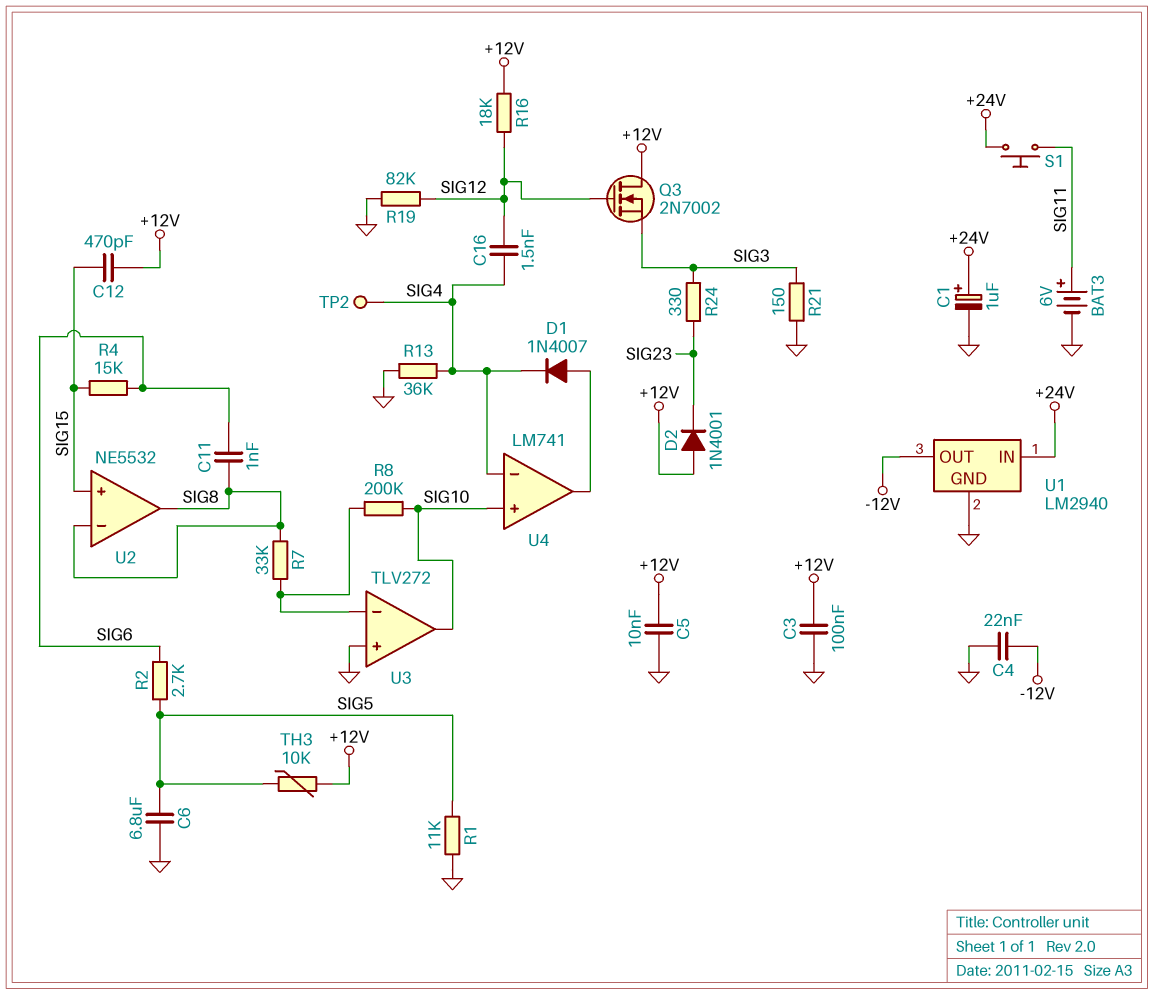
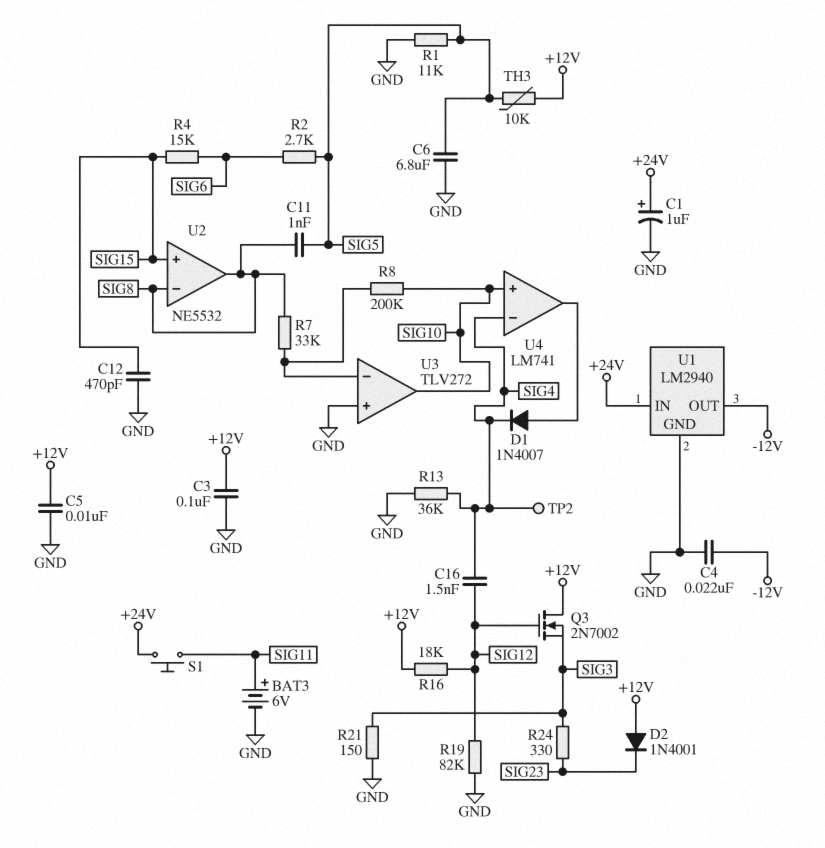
C11: 1nF (SIG6, SIG8) -> 1nF (SIG5, SIG8)
C12: 470pF (+12V, SIG15) -> 470pF (GND, SIG15)

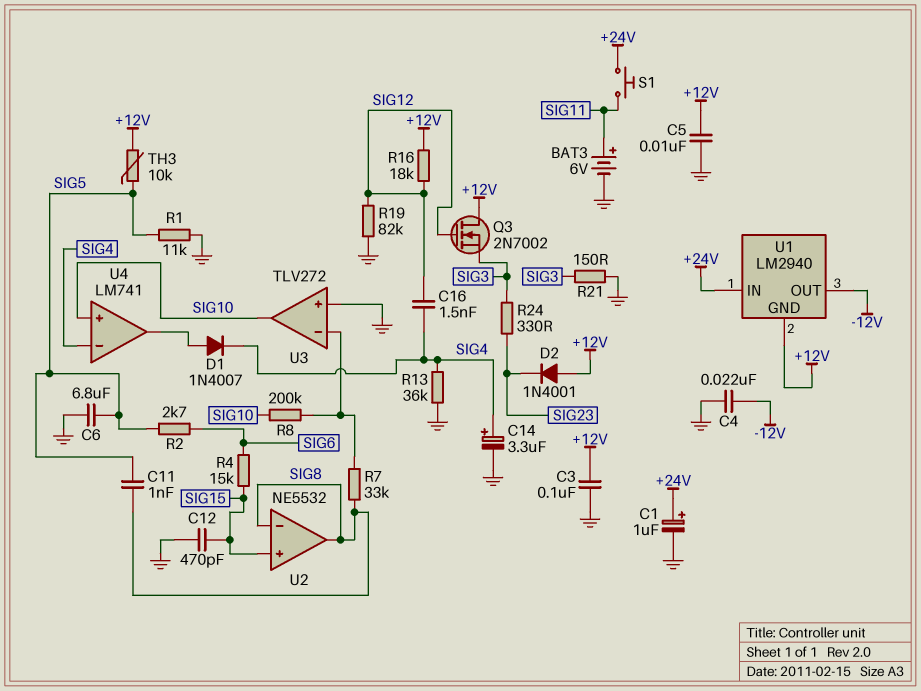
C14: none -> 3.3uF (plus SIG4, minus GND)
TP2: test point (SIG4) -> none
U1 pin GND: GND -> +12V

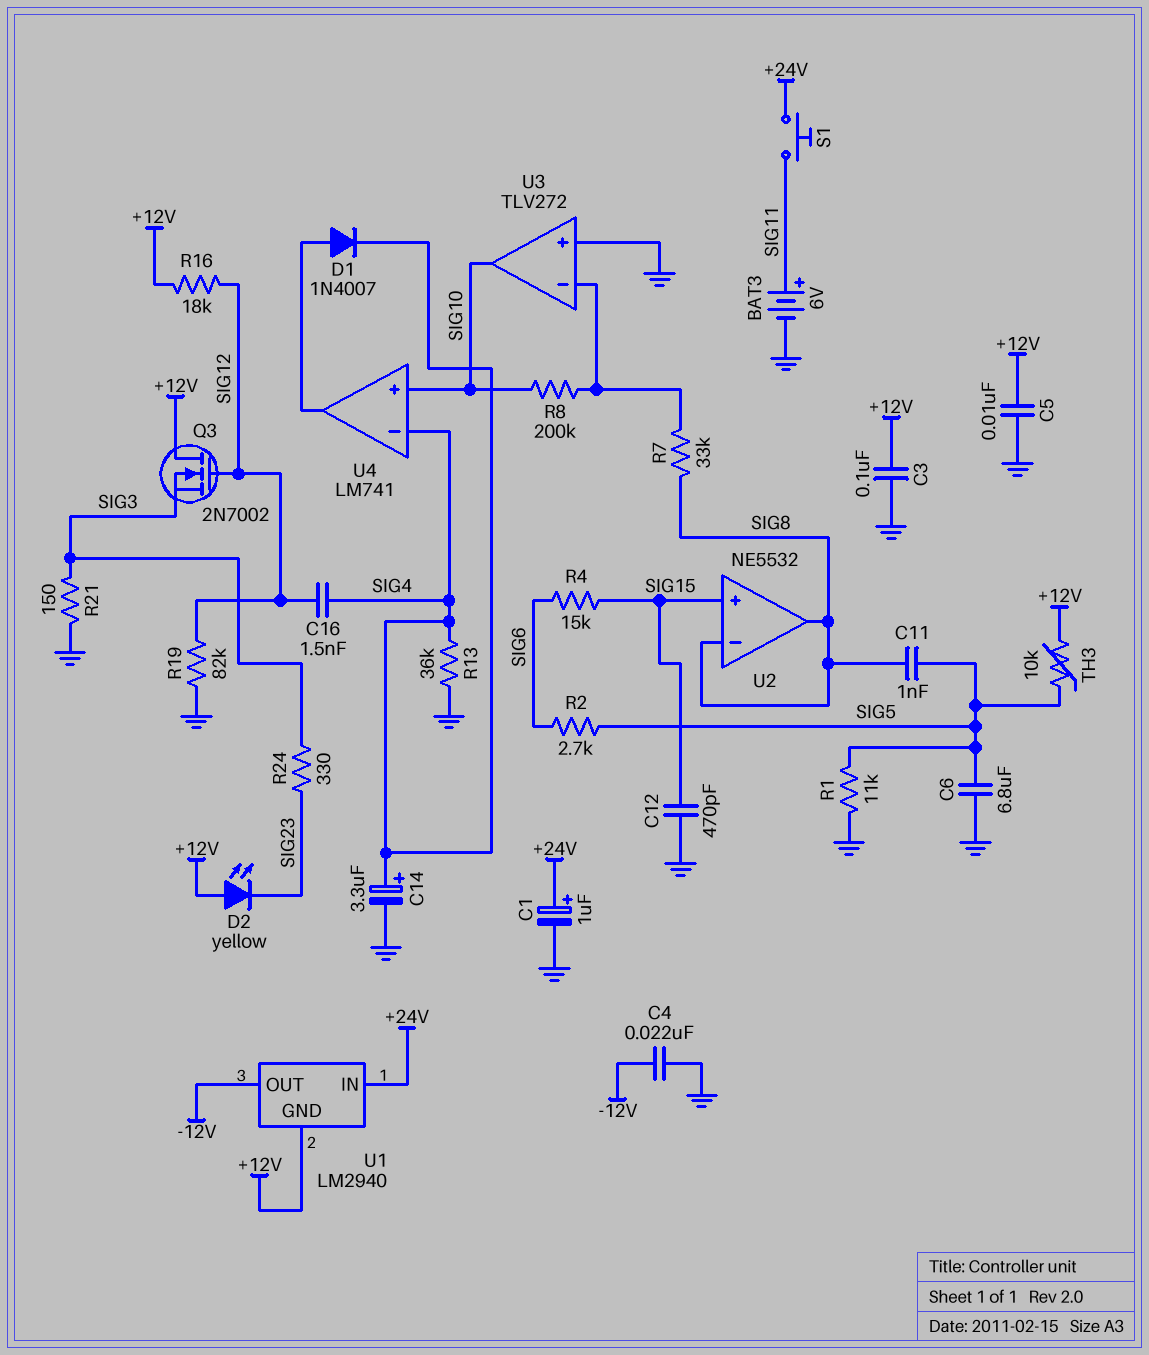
D2: diode 1N4001 (A +12V, K SIG23) -> LED yellow (A +12V, K SIG23)

